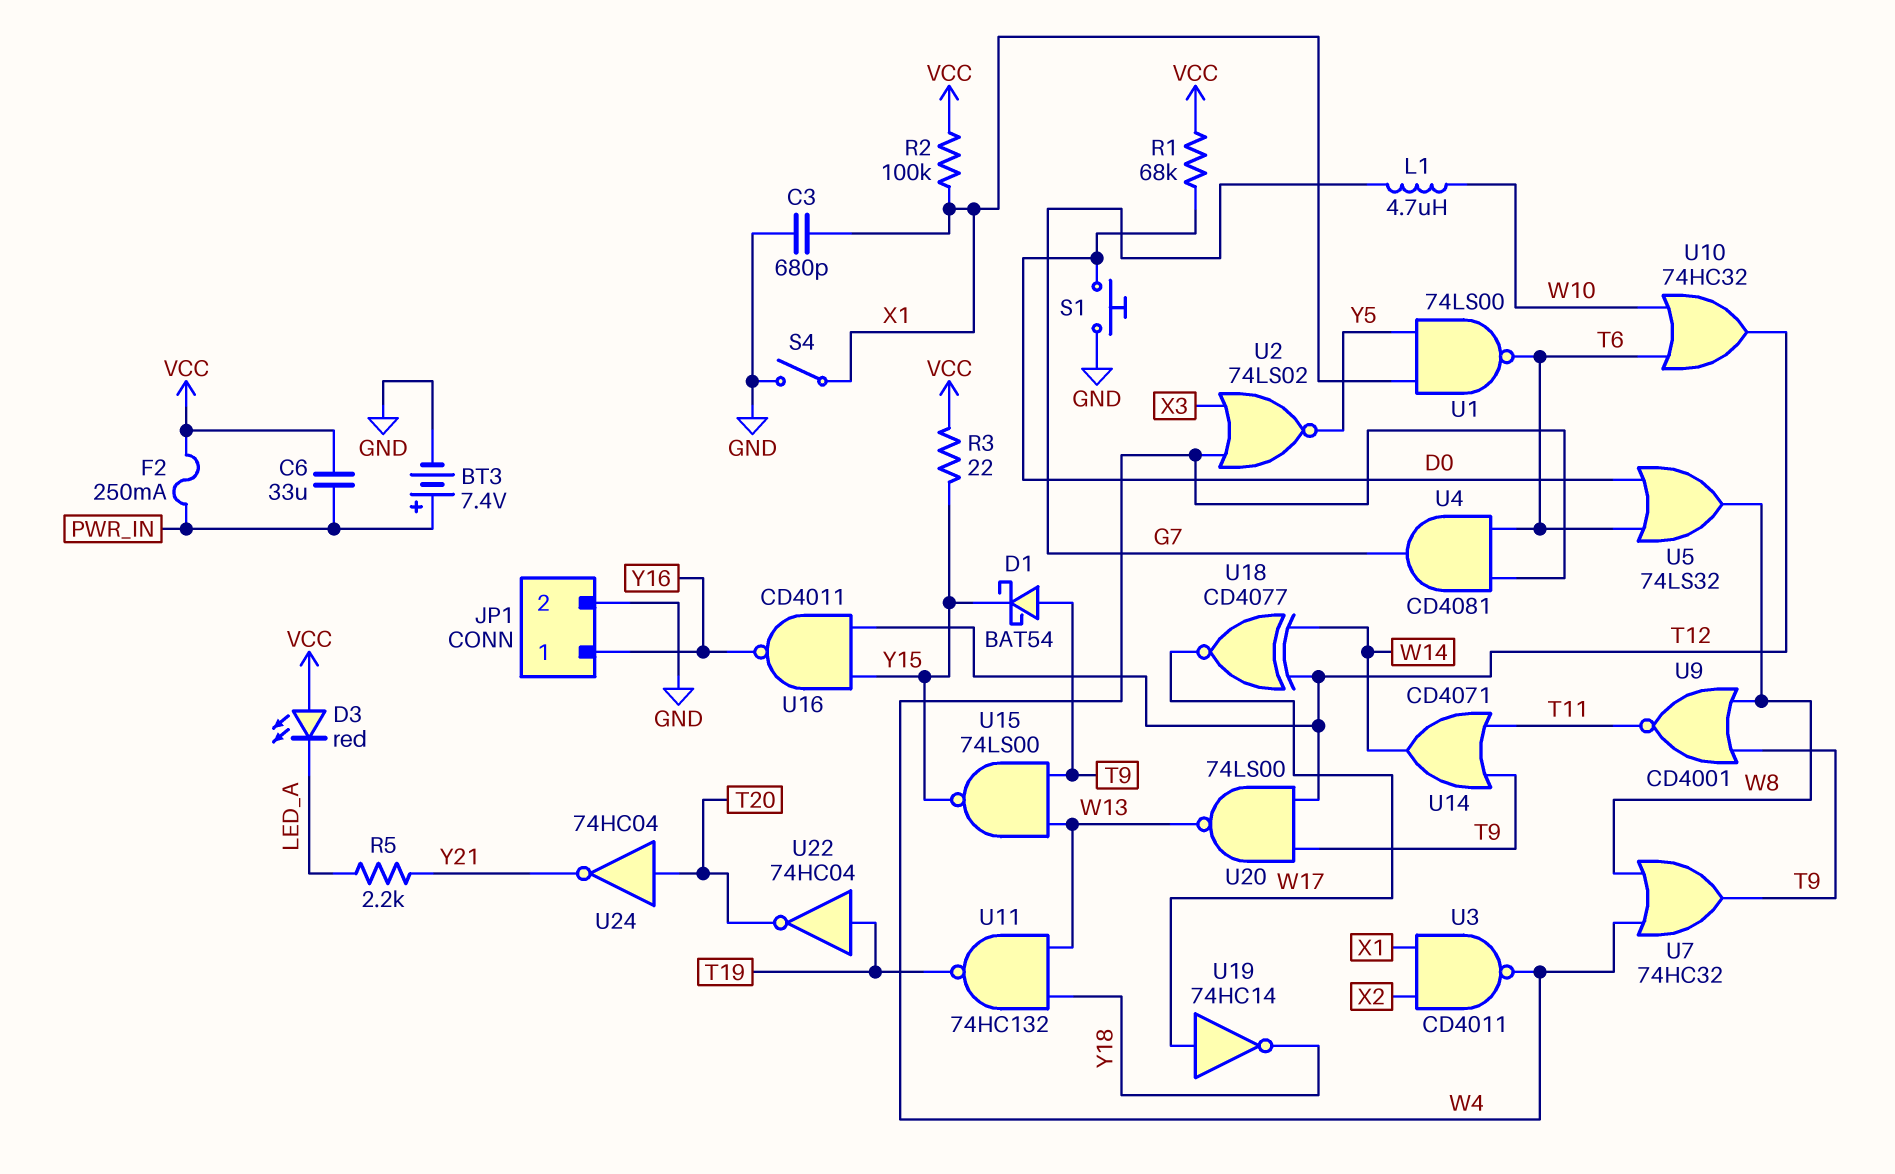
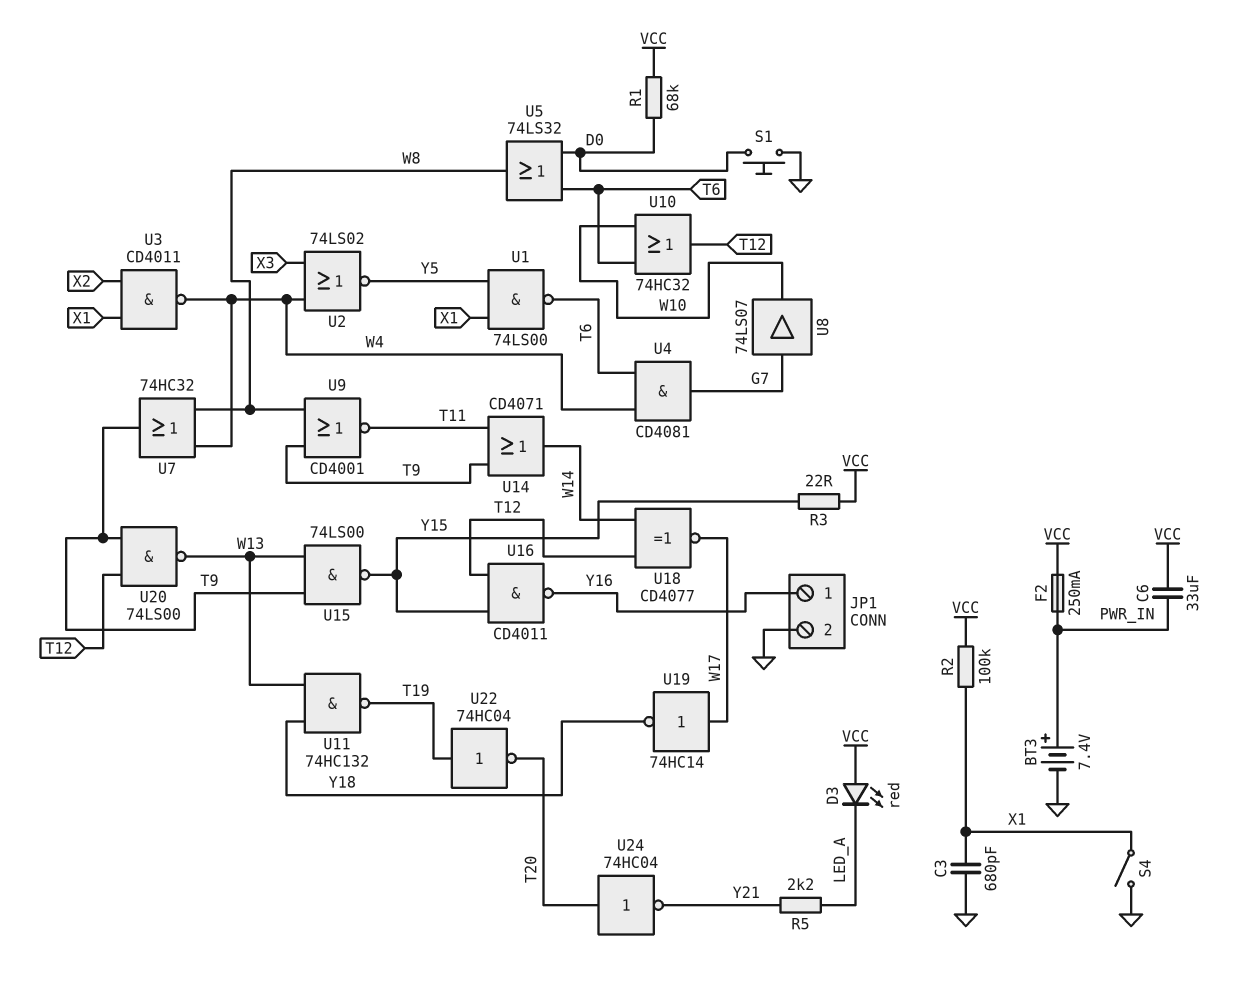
D1: schottky BAT54 (A T9, K Y15) -> none
L1: 4.7uH (G7, W10) -> none
U8: none -> buffer 74LS07 (in G7, out W10)

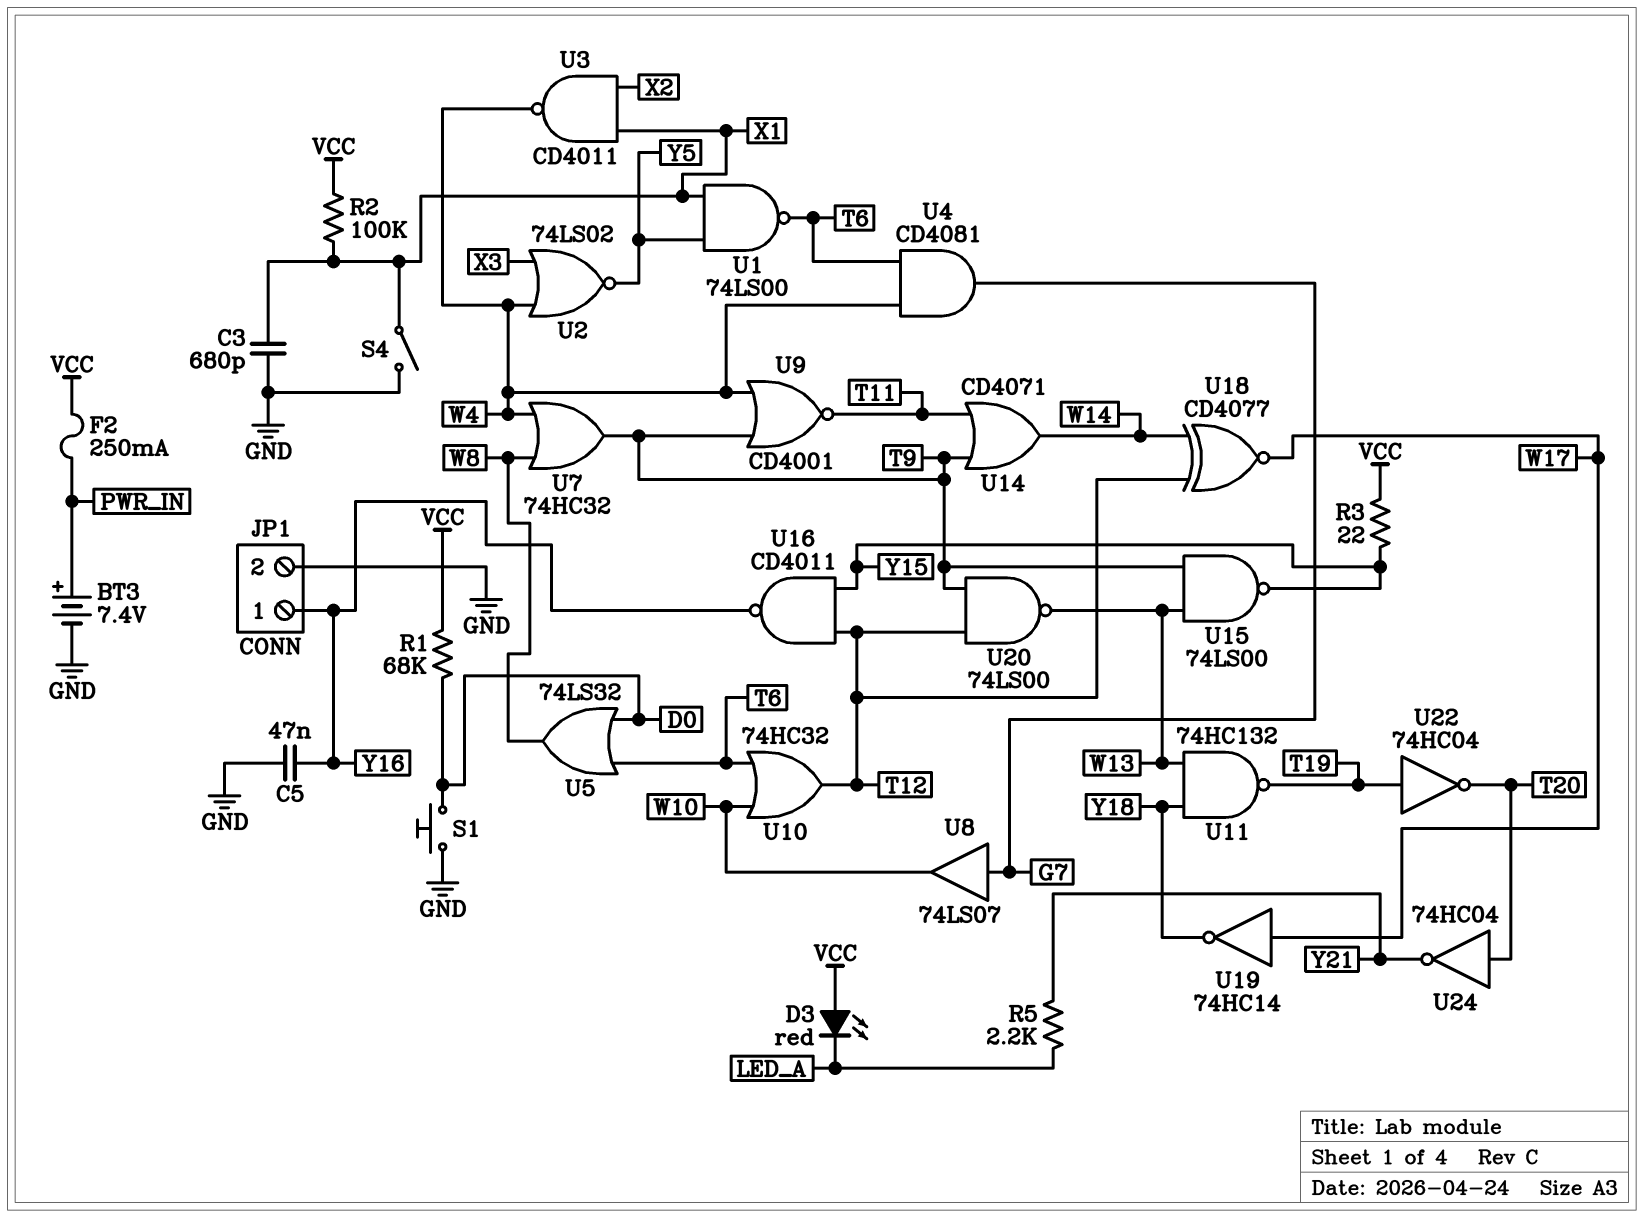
C5: none -> 47nF (GND, Y16)
C6: 33uF (PWR_IN, VCC) -> none
U9: NOR CD4001 (in T9, in W8, out T11) -> NOR CD4001 (in T9, in W4, out T11)

